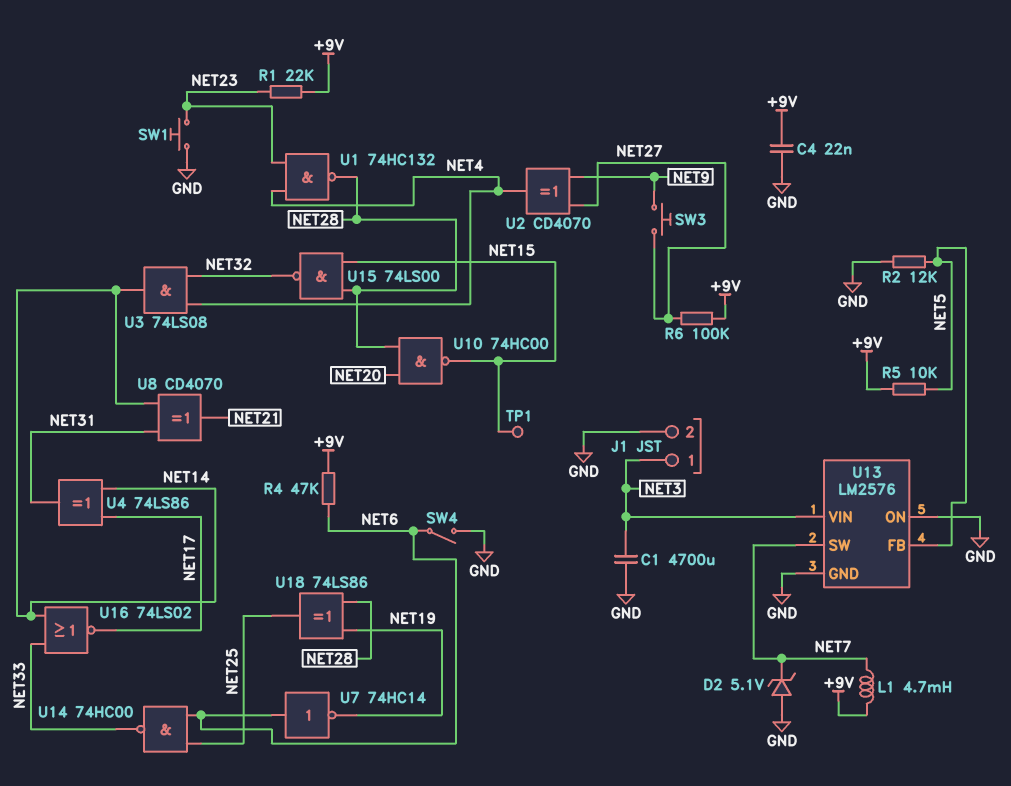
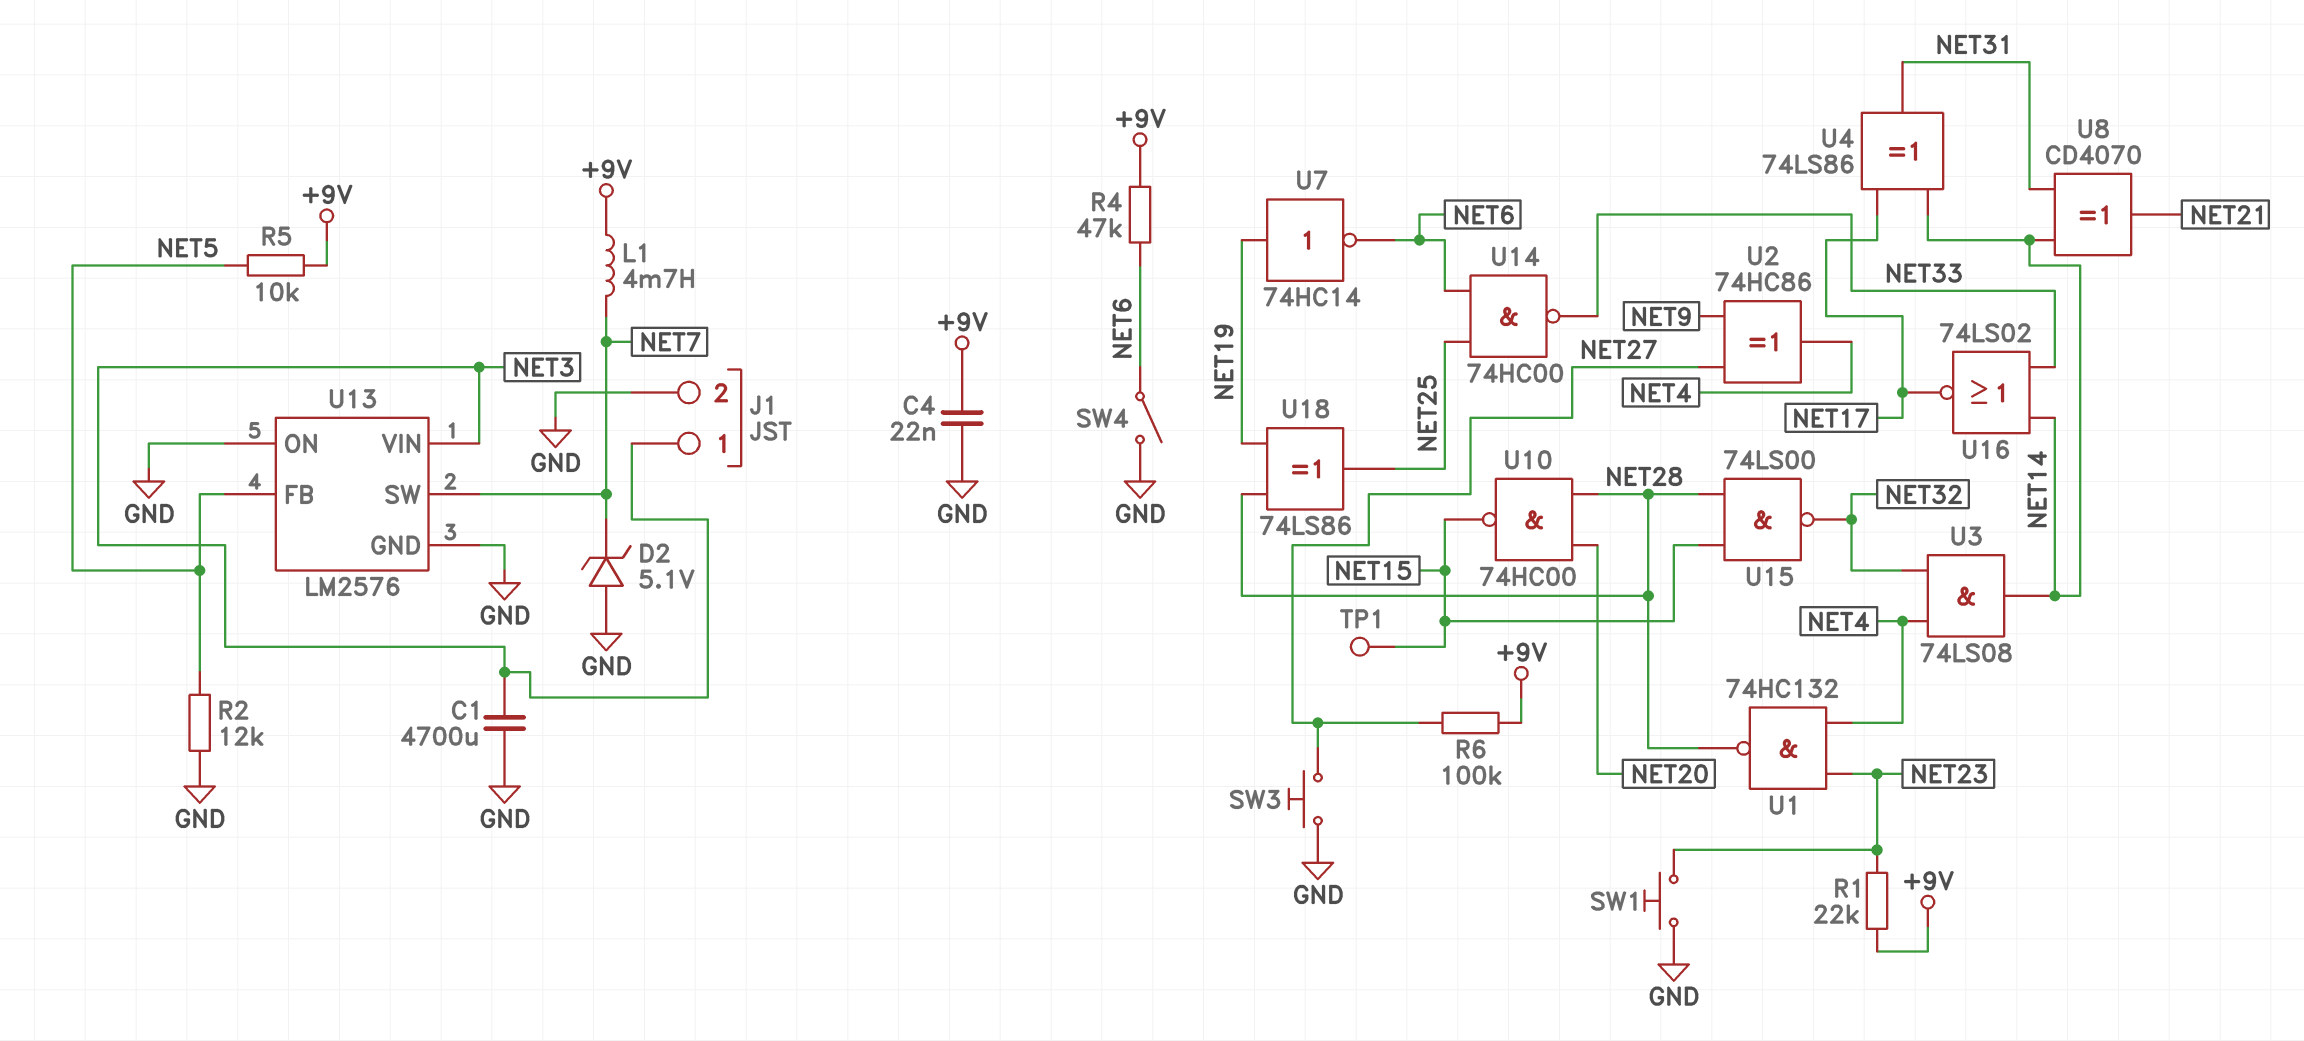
SW3: button (NET9, NET27) -> button (GND, NET27)
U2: XOR CD4070 (in NET9, in NET27, out NET4) -> XOR 74HC86 (in NET9, in NET27, out NET4)
U7: NOT 74HC14 (in NET6, out NET19) -> NOT 74HC14 (in NET19, out NET6)

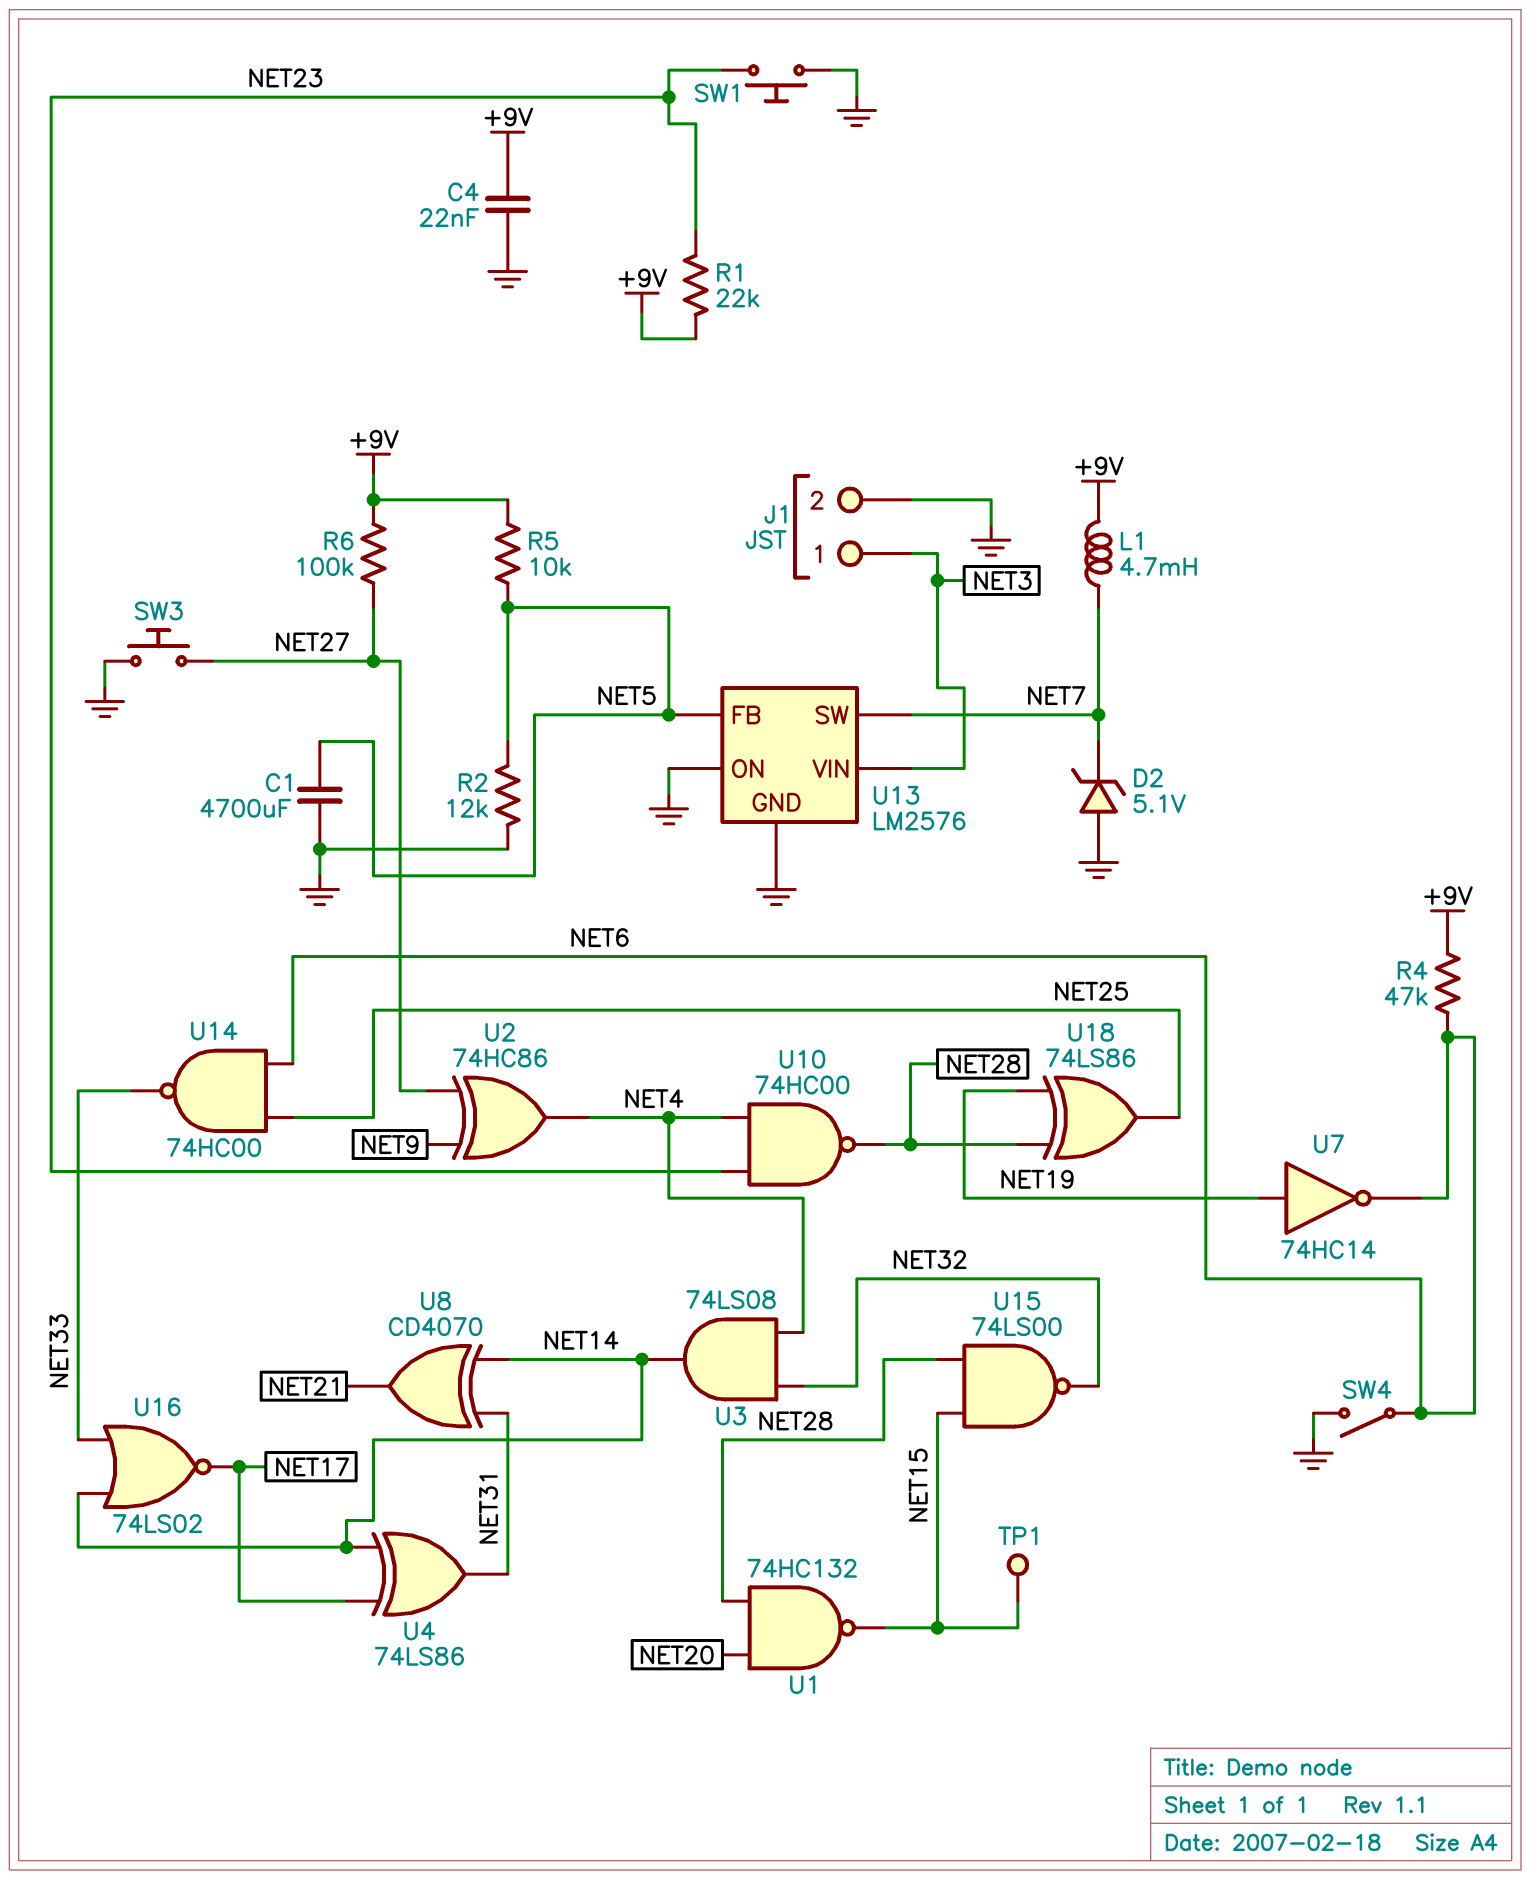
C1: 4700uF (GND, NET3) -> 4700uF (GND, NET5)
U1: NAND 74HC132 (in NET4, in NET23, out NET28) -> NAND 74HC132 (in NET20, in NET28, out NET15)
U10: NAND 74HC00 (in NET20, in NET28, out NET15) -> NAND 74HC00 (in NET4, in NET23, out NET28)

